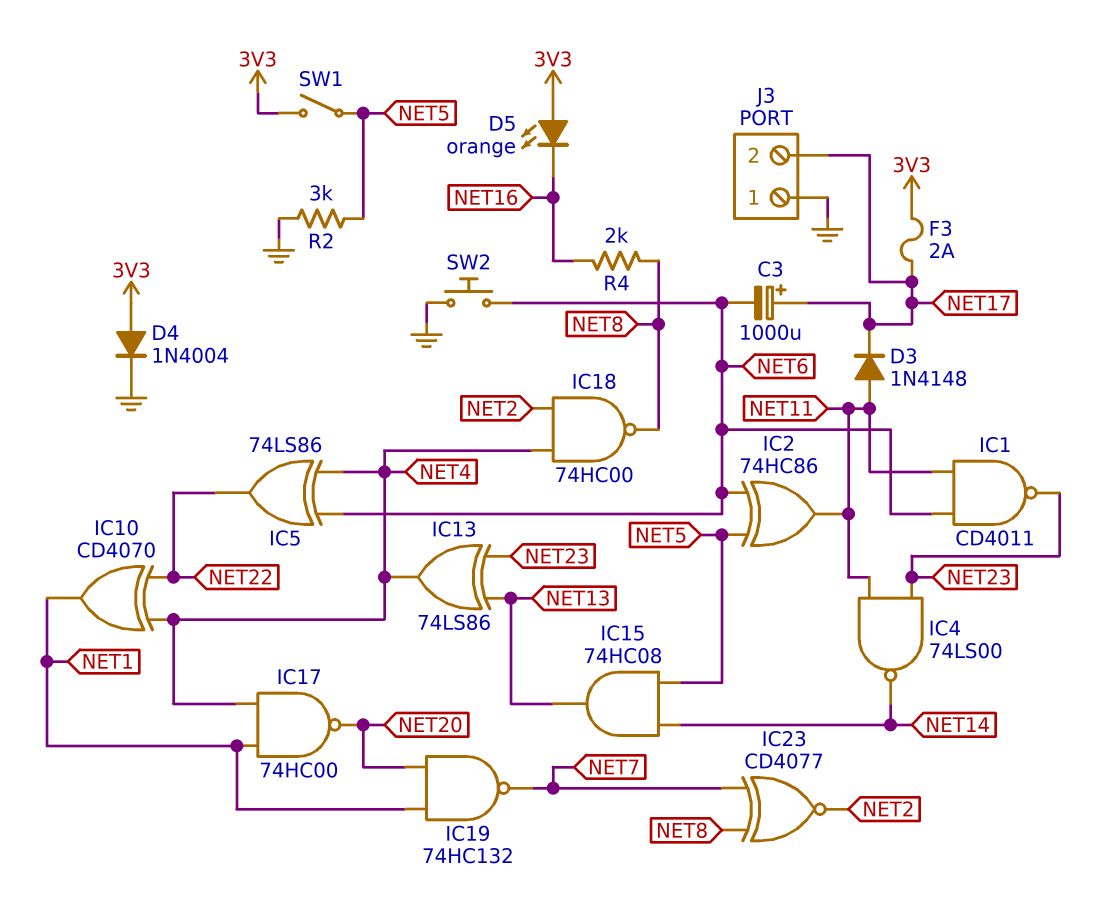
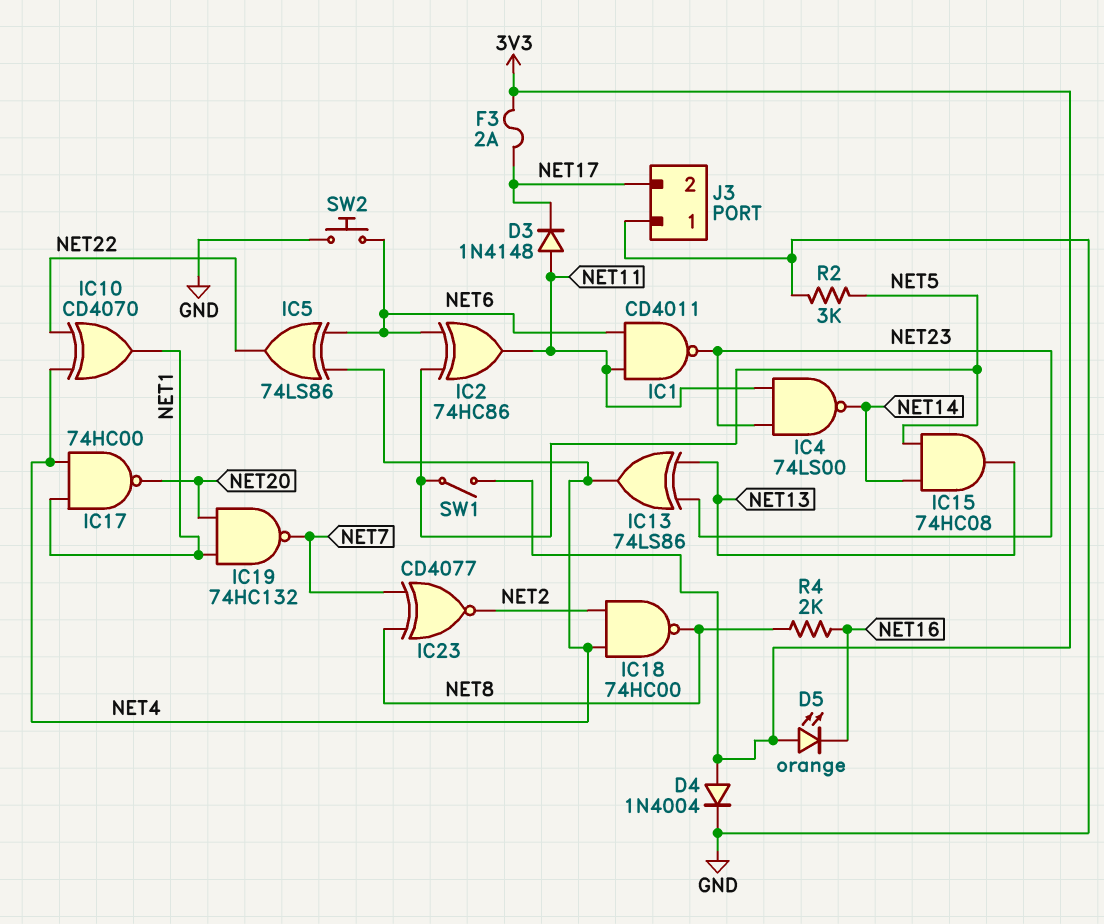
C3: 1000uF (plus NET17, minus NET6) -> none

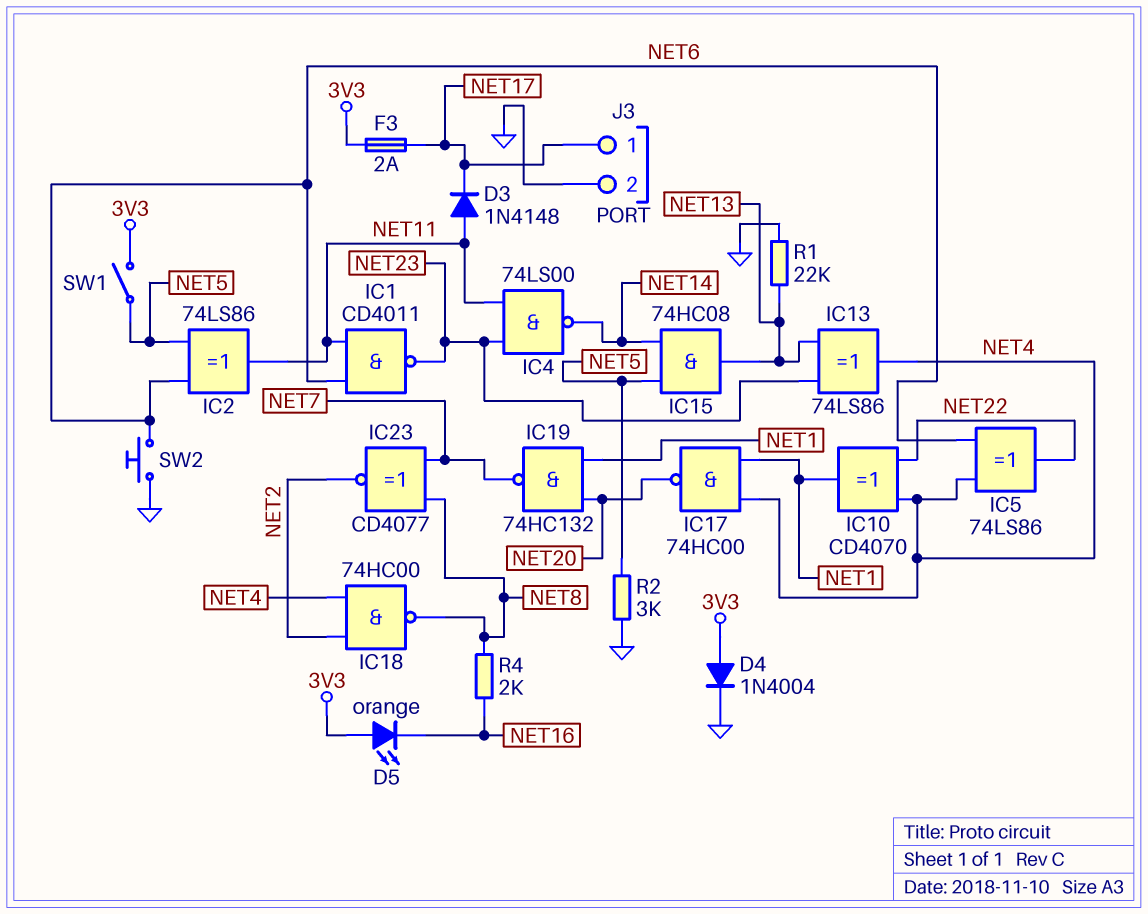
IC2: XOR 74HC86 (in NET5, in NET6, out NET11) -> XOR 74LS86 (in NET5, in NET6, out NET11)
J3 pin 1: GND -> NET17
J3 pin 2: NET17 -> GND
R1: none -> 22k (GND, NET13)

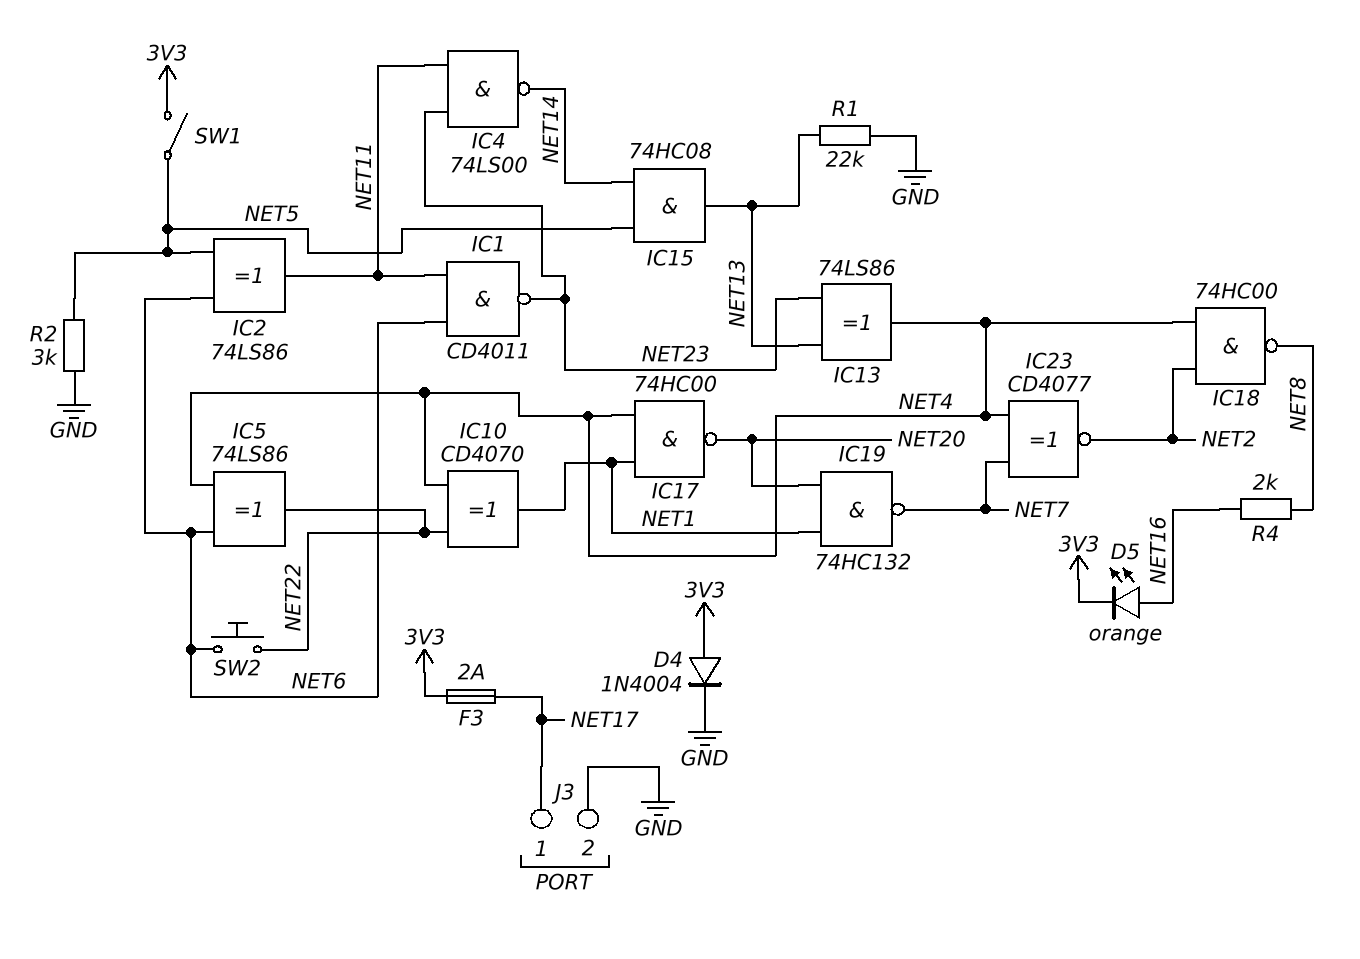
D3: diode 1N4148 (A NET11, K NET17) -> none
D5: LED orange (A 3V3, K NET16) -> LED orange (A NET16, K 3V3)
IC23: XNOR CD4077 (in NET7, in NET8, out NET2) -> XNOR CD4077 (in NET4, in NET7, out NET2)
SW2: button (GND, NET6) -> button (NET6, NET22)

